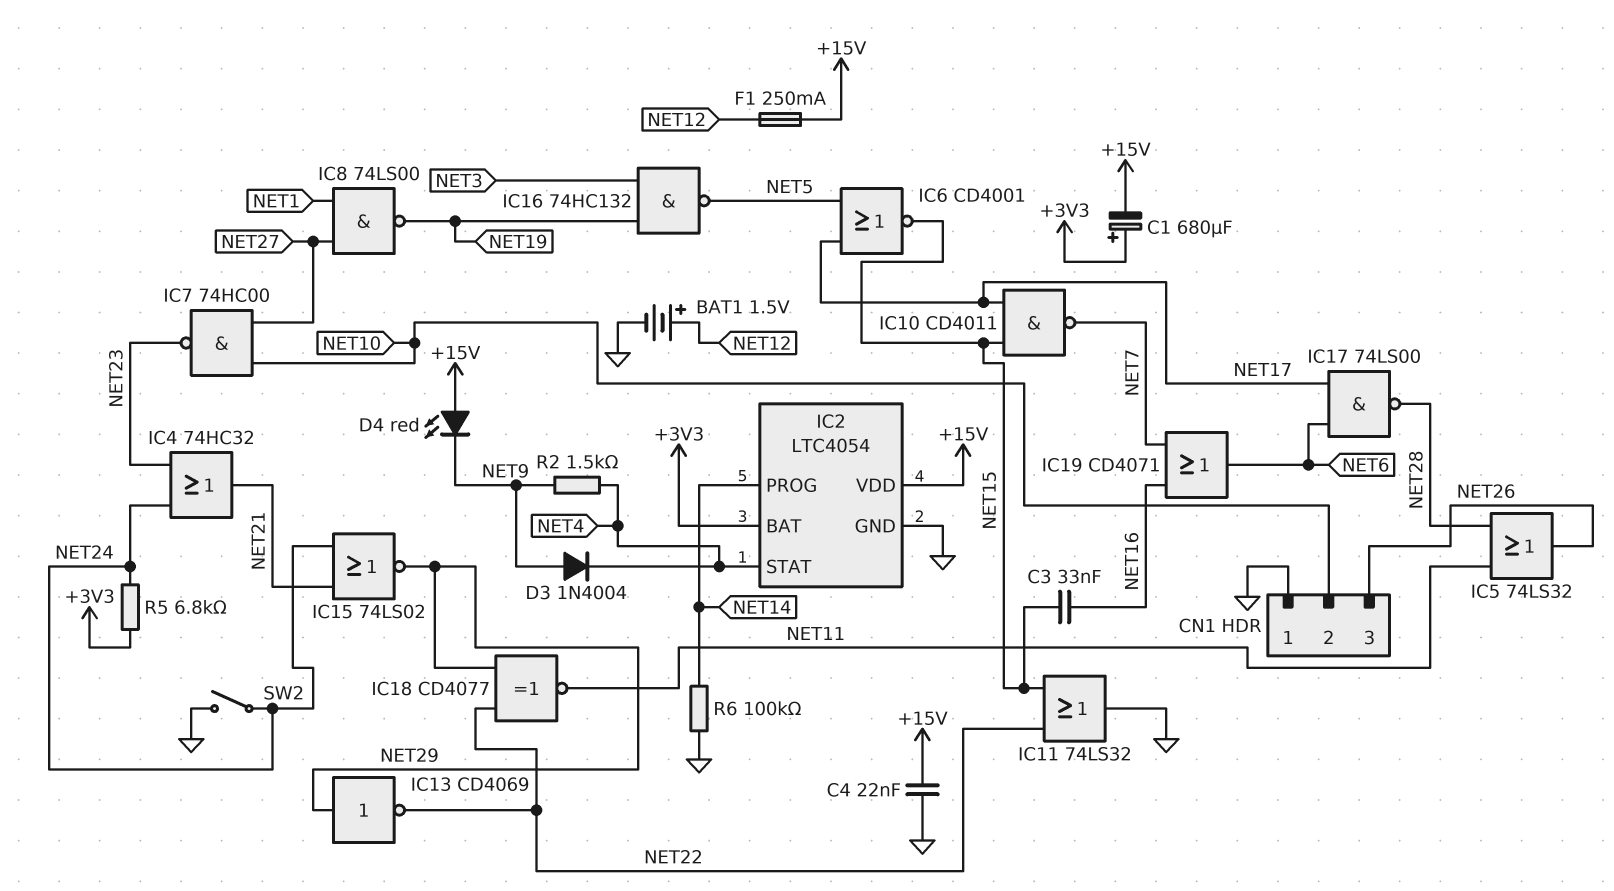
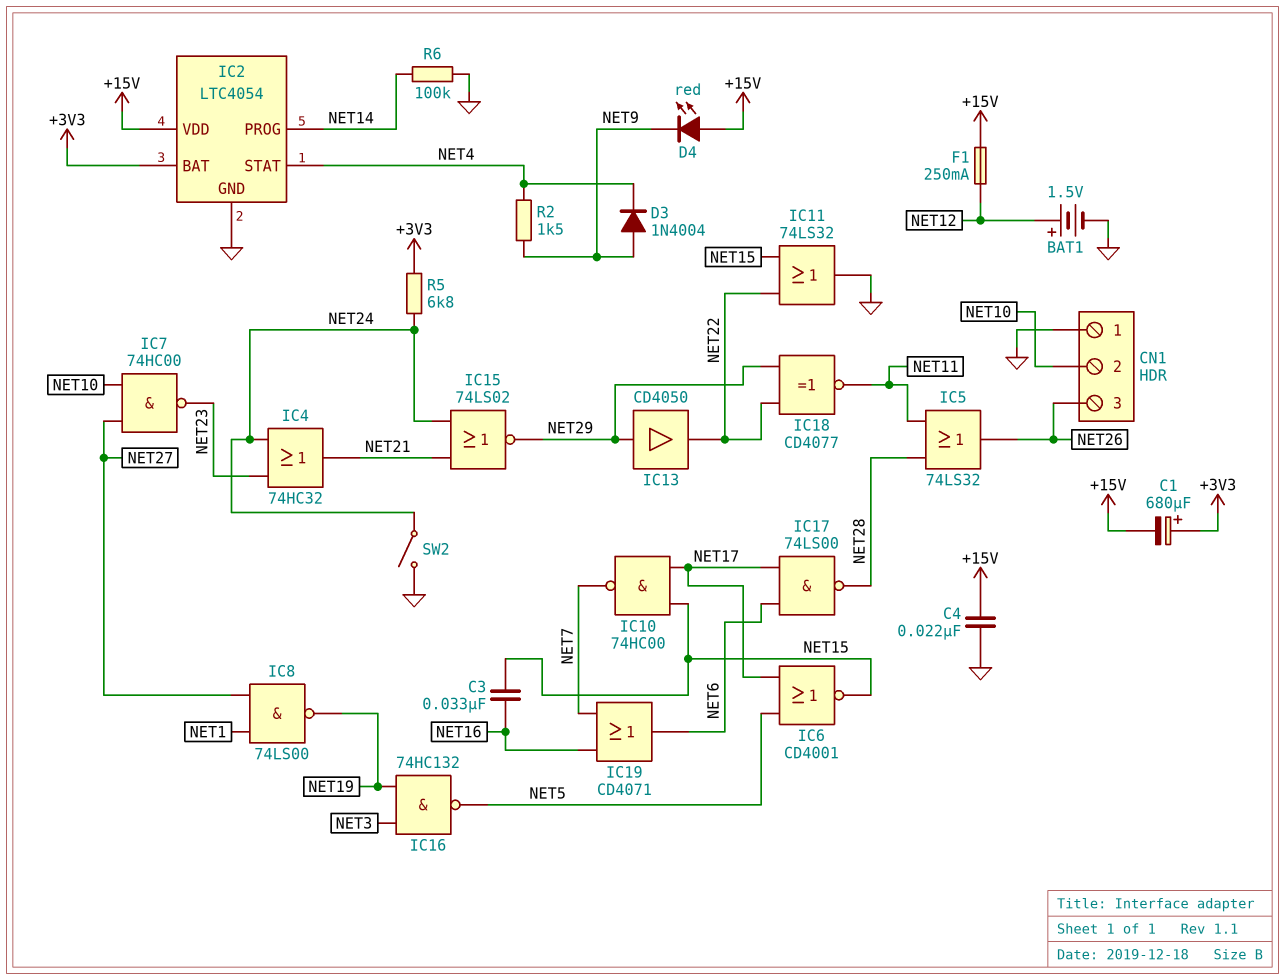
IC10: NAND CD4011 (in NET15, in NET17, out NET7) -> NAND 74HC00 (in NET15, in NET17, out NET7)
IC13: NOT CD4069 (in NET29, out NET22) -> buffer CD4050 (in NET29, out NET22)

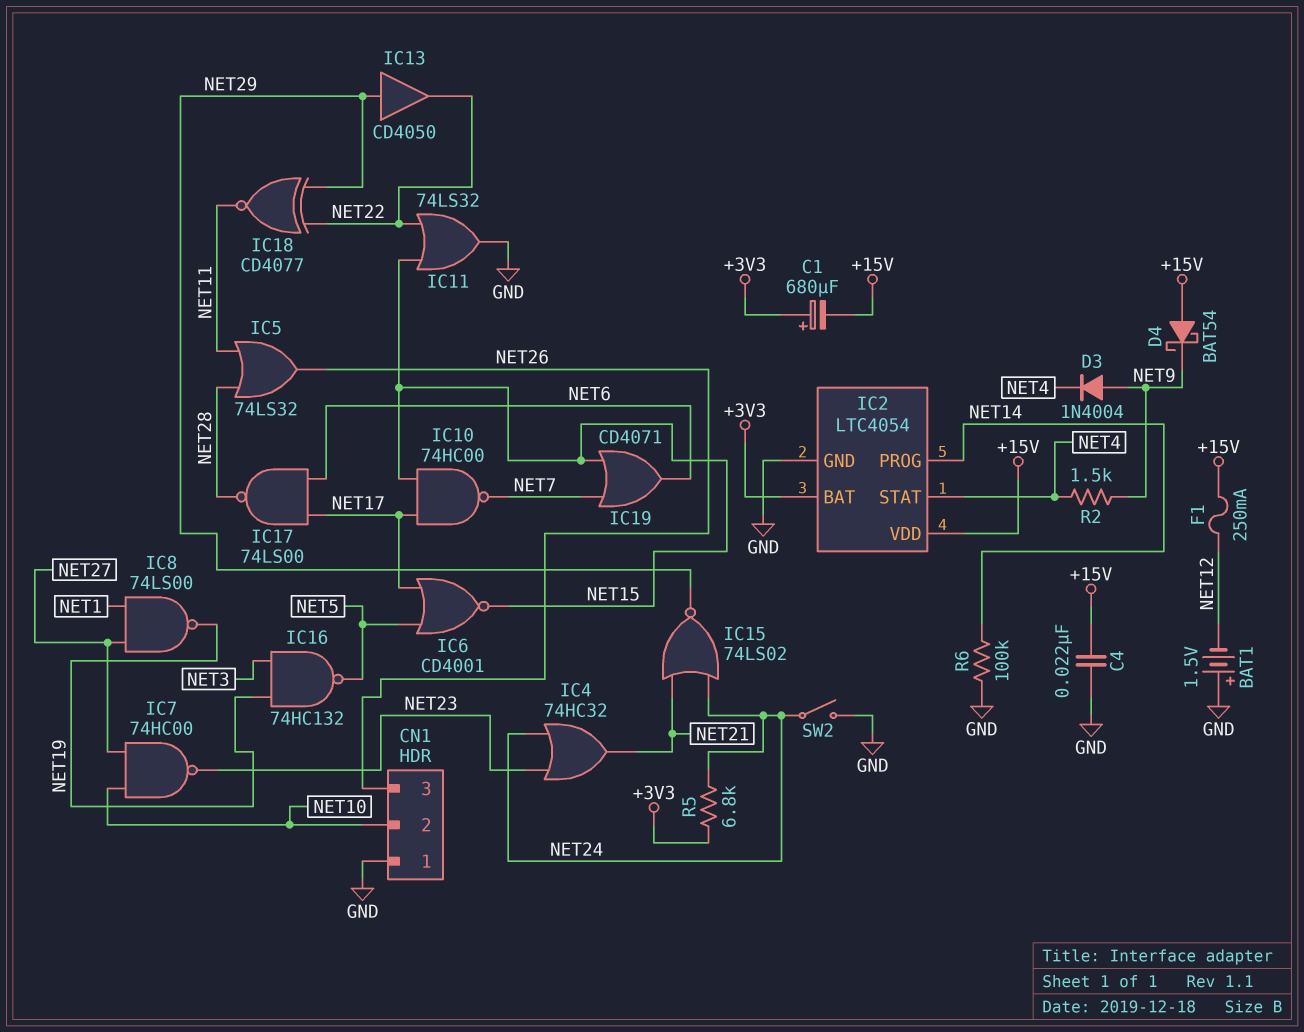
BAT1: 1.5V (plus NET12, minus GND) -> 1.5V (plus GND, minus NET12)
C3: 33nF (NET15, NET16) -> none
D4: LED red (A +15V, K NET9) -> schottky BAT54 (A +15V, K NET9)
IC19: OR CD4071 (in NET7, in NET16, out NET6) -> OR CD4071 (in NET7, in NET15, out NET6)

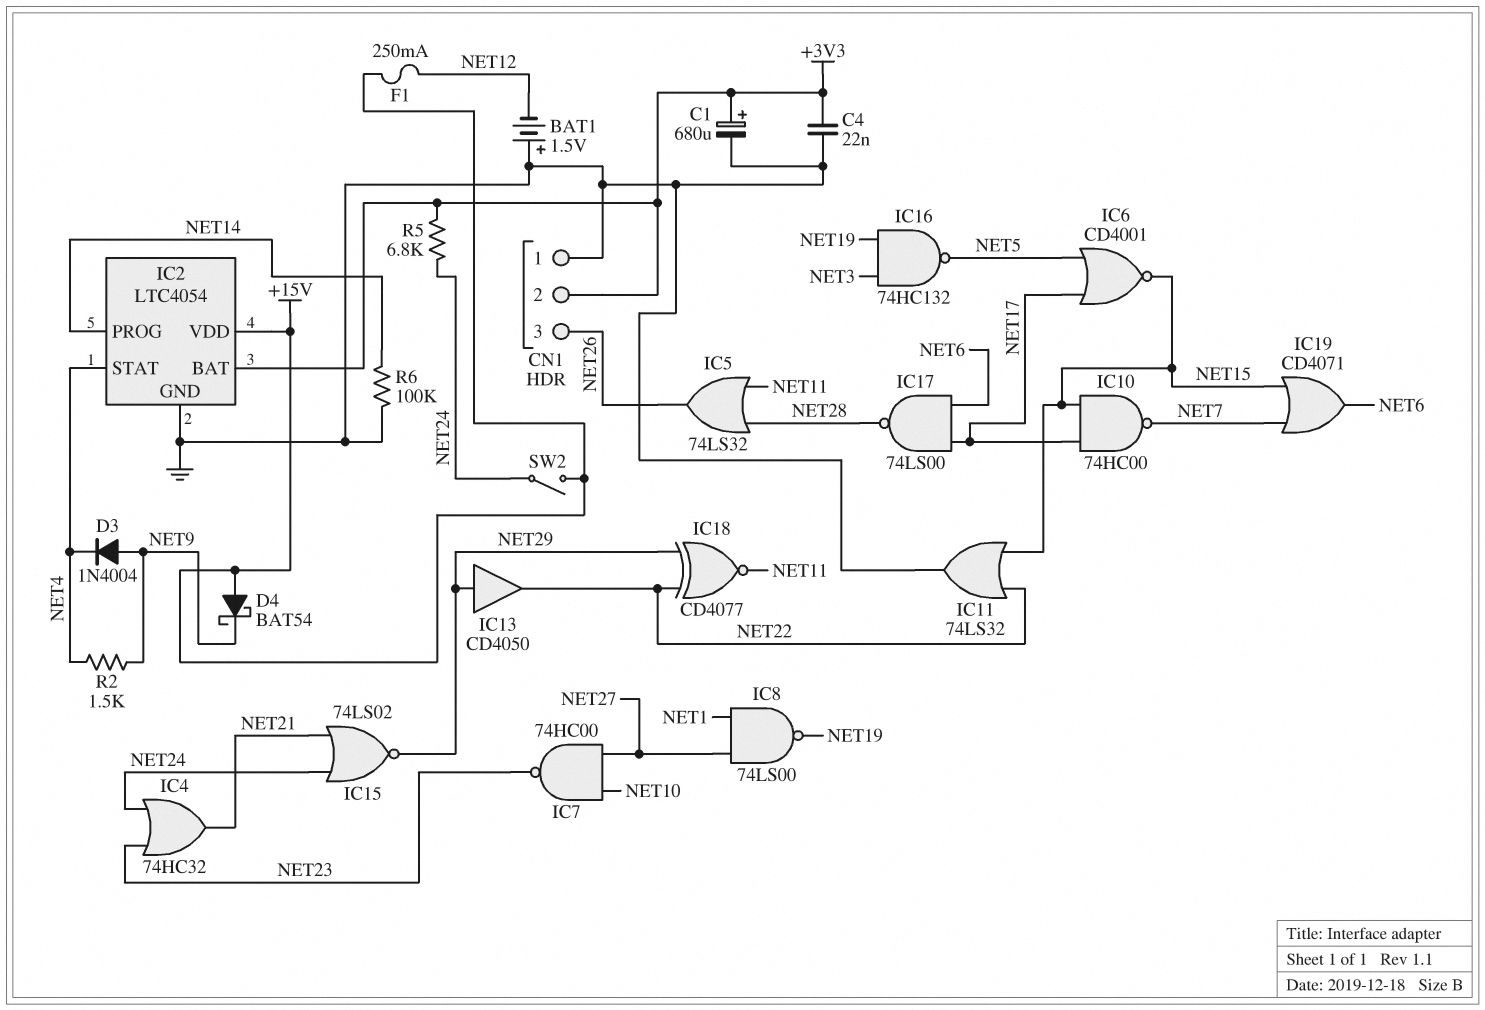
C1: 680uF (plus +3V3, minus +15V) -> 680uF (plus +3V3, minus GND)
C4: 22nF (+15V, GND) -> 22nF (+3V3, GND)
CN1 pin 2: NET10 -> +3V3
SW2: switch (GND, NET24) -> switch (+15V, NET24)

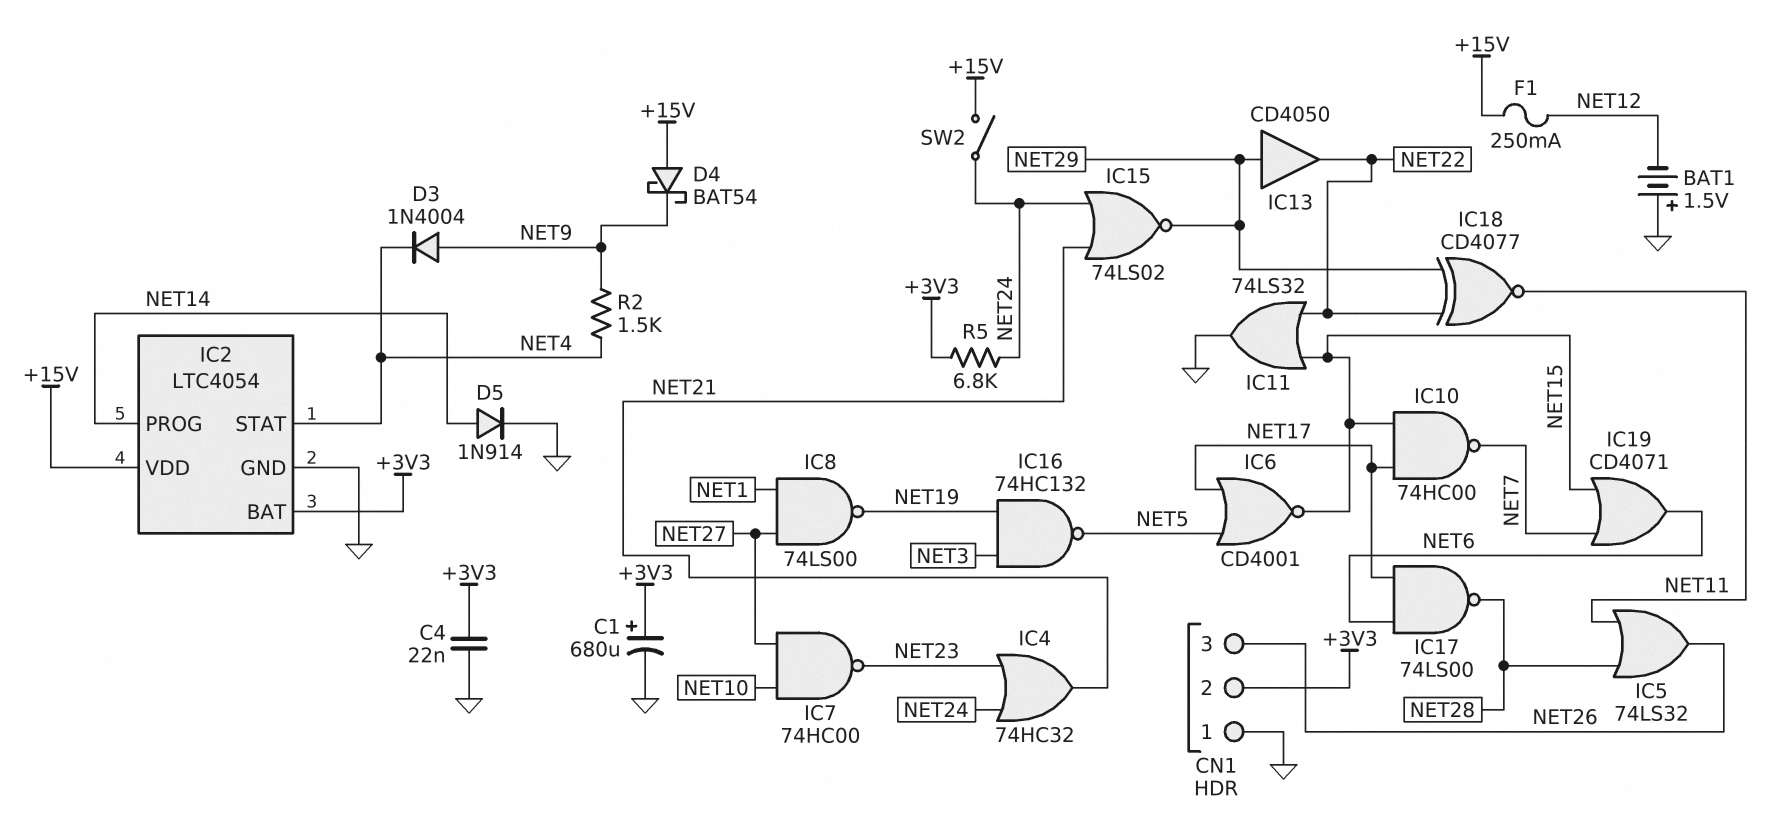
D5: none -> diode 1N914 (A NET14, K GND)
R6: 100k (GND, NET14) -> none

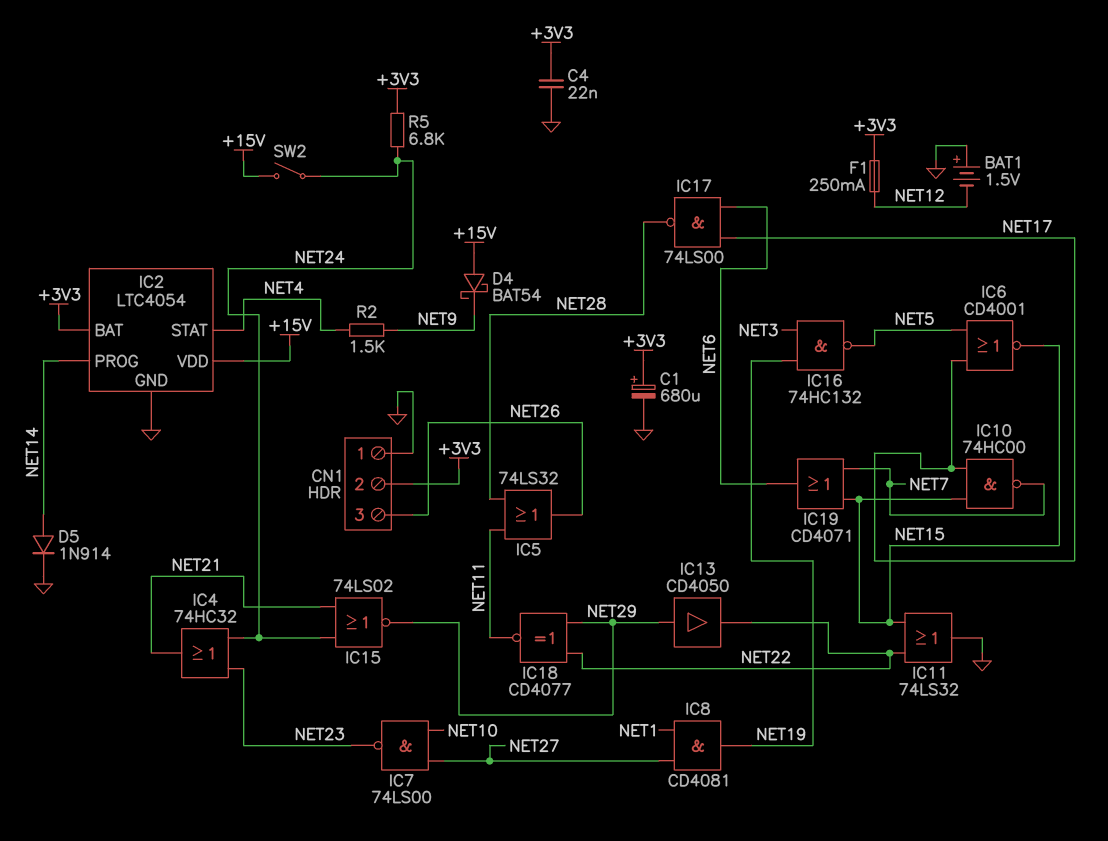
D3: diode 1N4004 (A NET9, K NET4) -> none
F1: 250mA (+15V, NET12) -> 250mA (+3V3, NET12)
IC7: NAND 74HC00 (in NET10, in NET27, out NET23) -> NAND 74LS00 (in NET10, in NET27, out NET23)
IC8: NAND 74LS00 (in NET1, in NET27, out NET19) -> AND CD4081 (in NET1, in NET27, out NET19)

